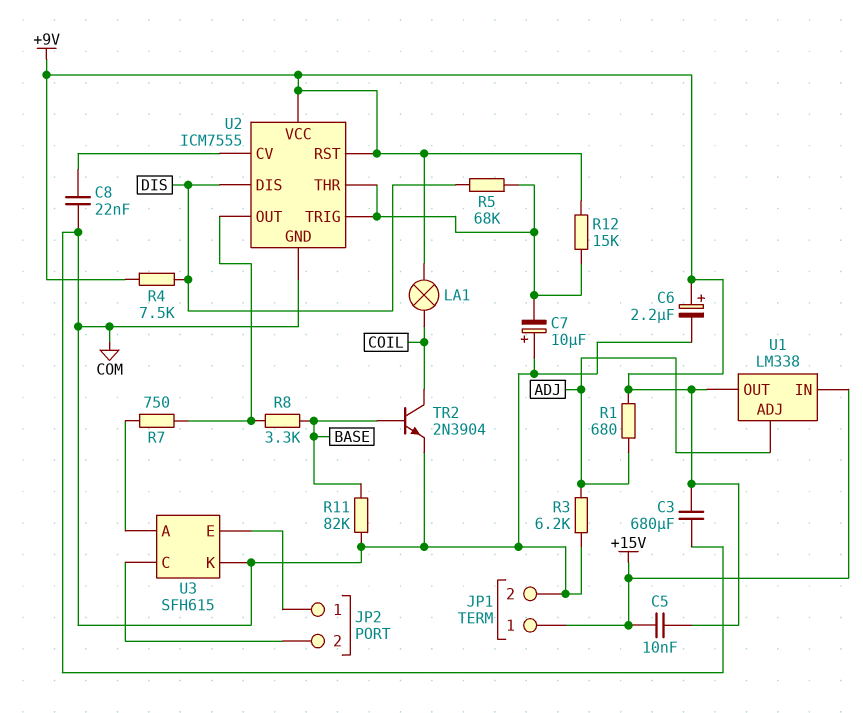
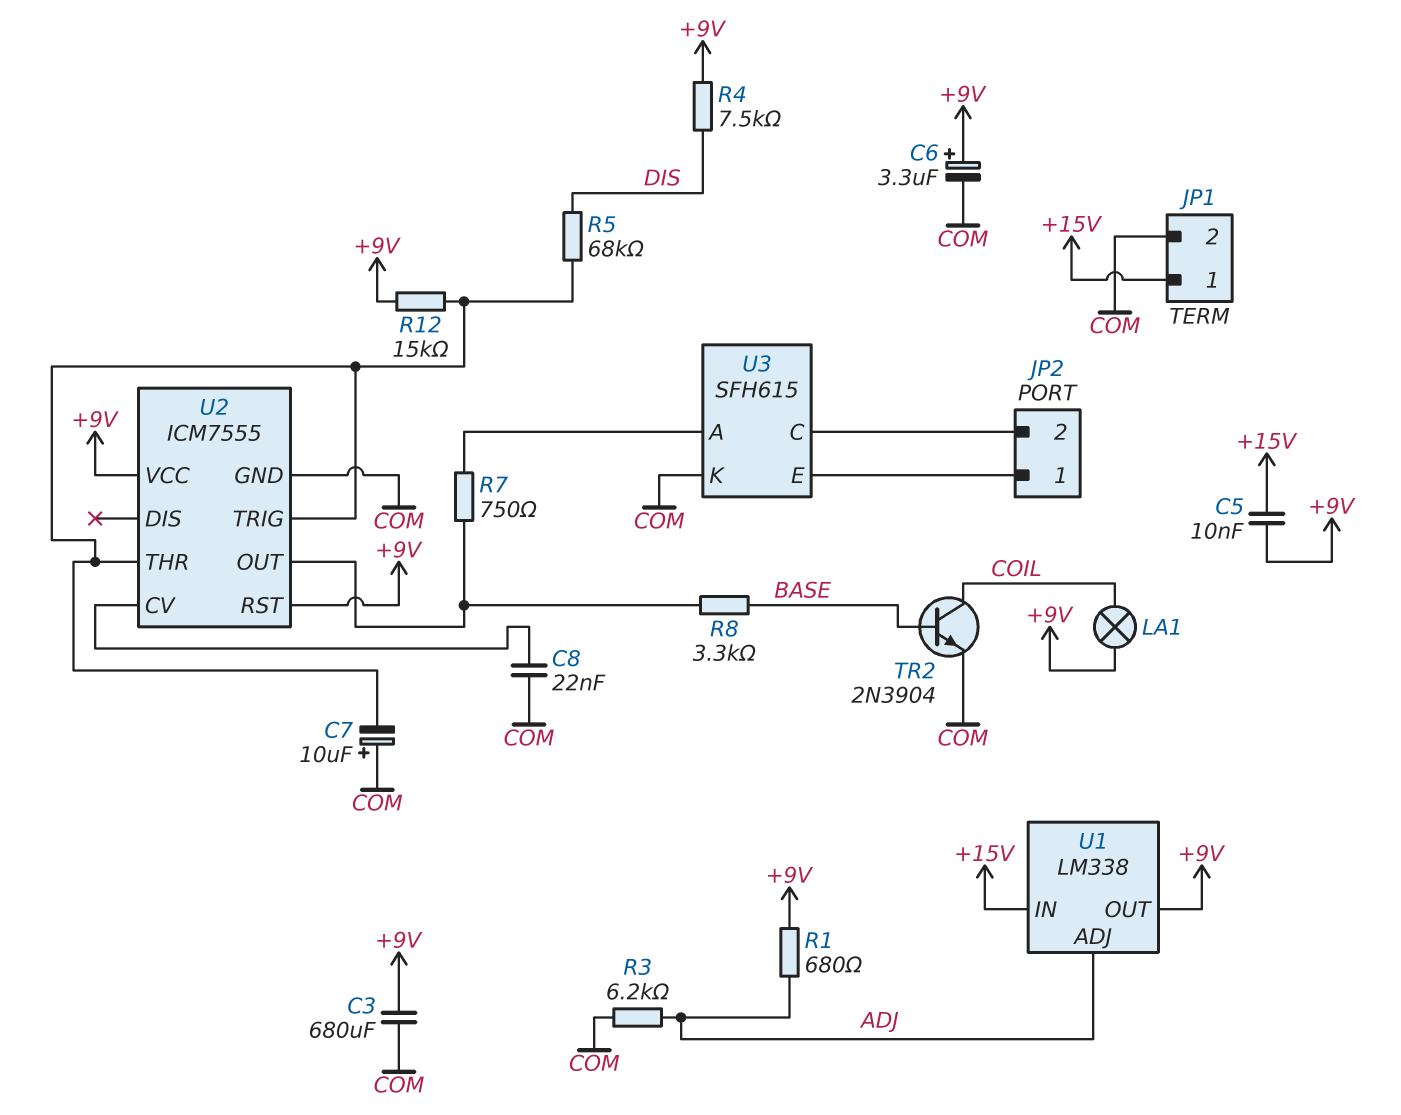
C6: 2.2uF (plus +9V, minus COM) -> 3.3uF (plus +9V, minus COM)
R11: 82k (BASE, COM) -> none
U2 pin DIS: DIS -> none

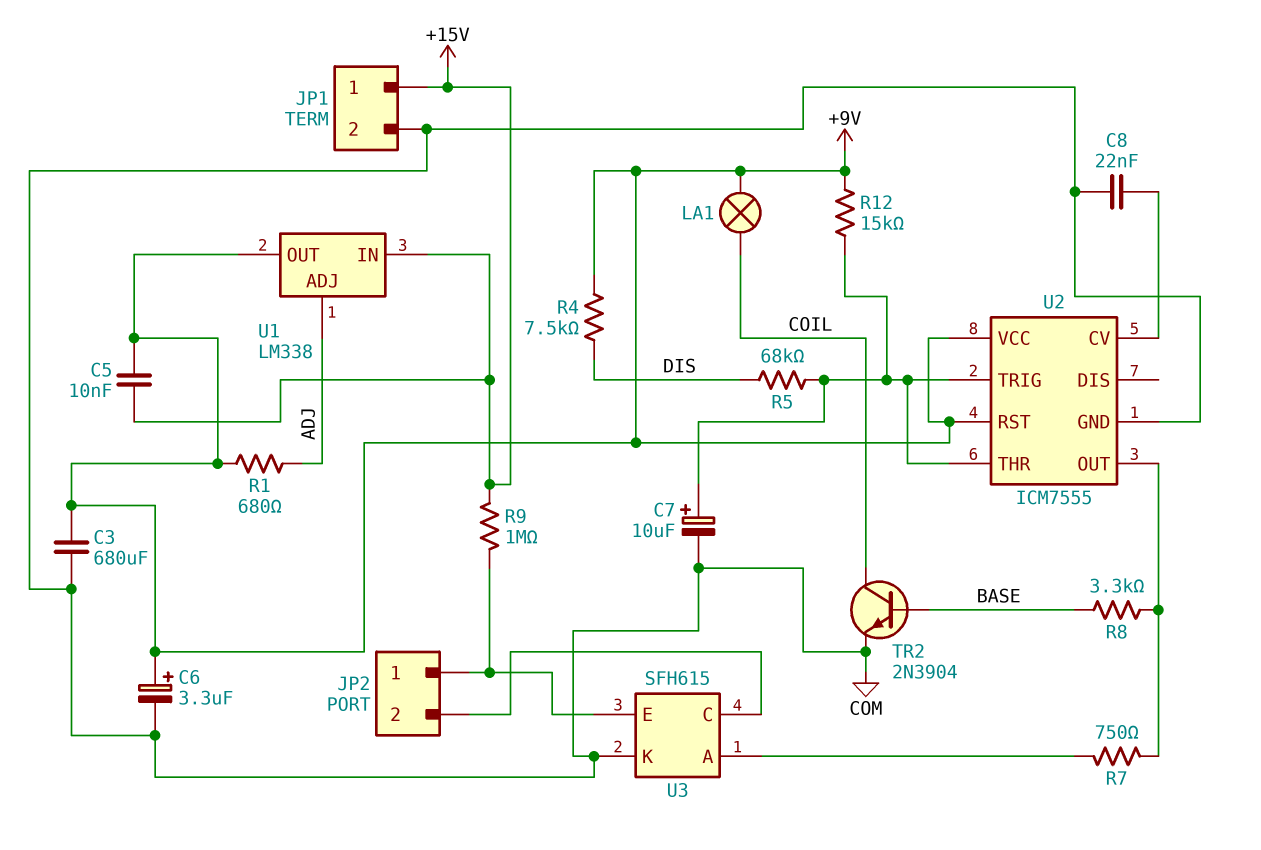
C7: 10uF (plus COM, minus U2/THR) -> 10uF (plus U2/THR, minus COM)
R3: 6.2k (ADJ, COM) -> none
R9: none -> 1M (+15V, JP2/1)

